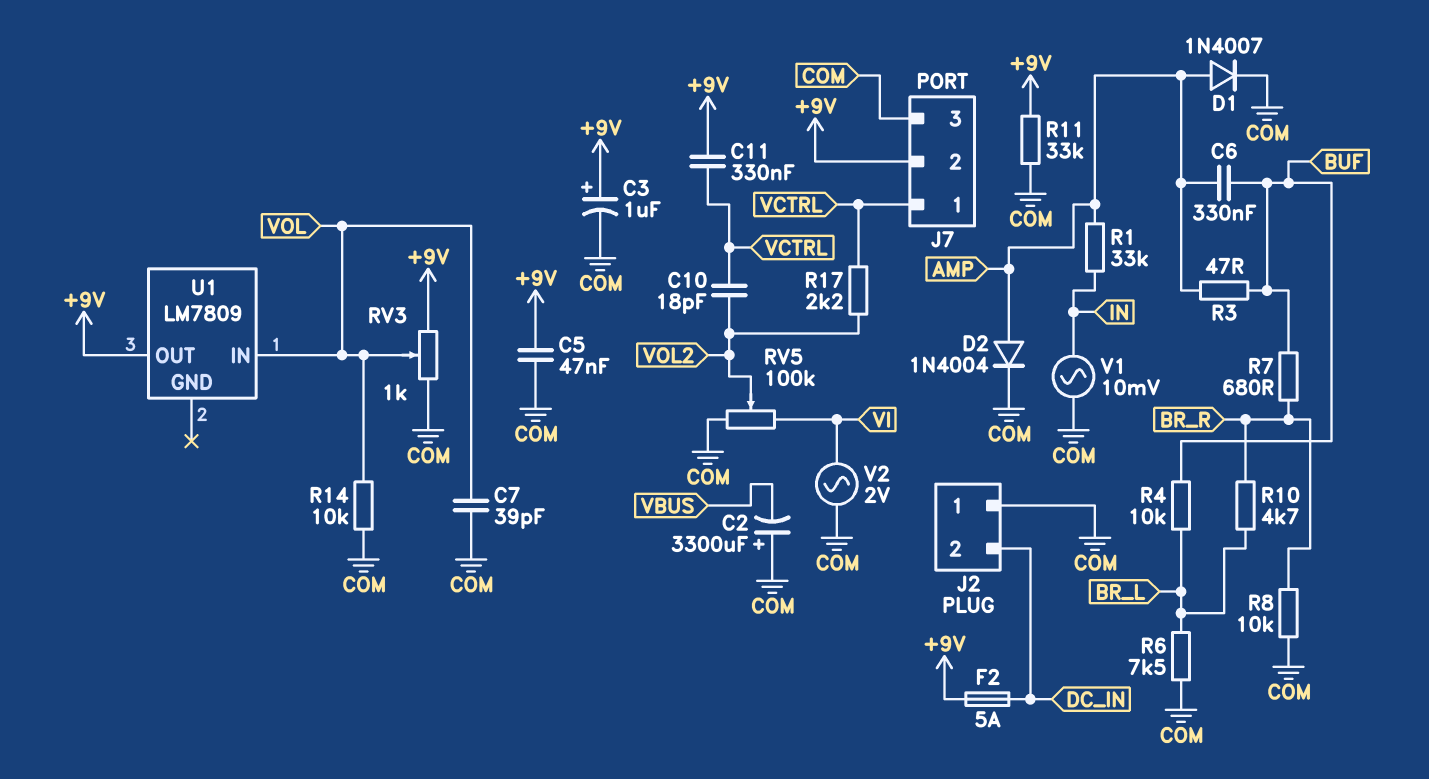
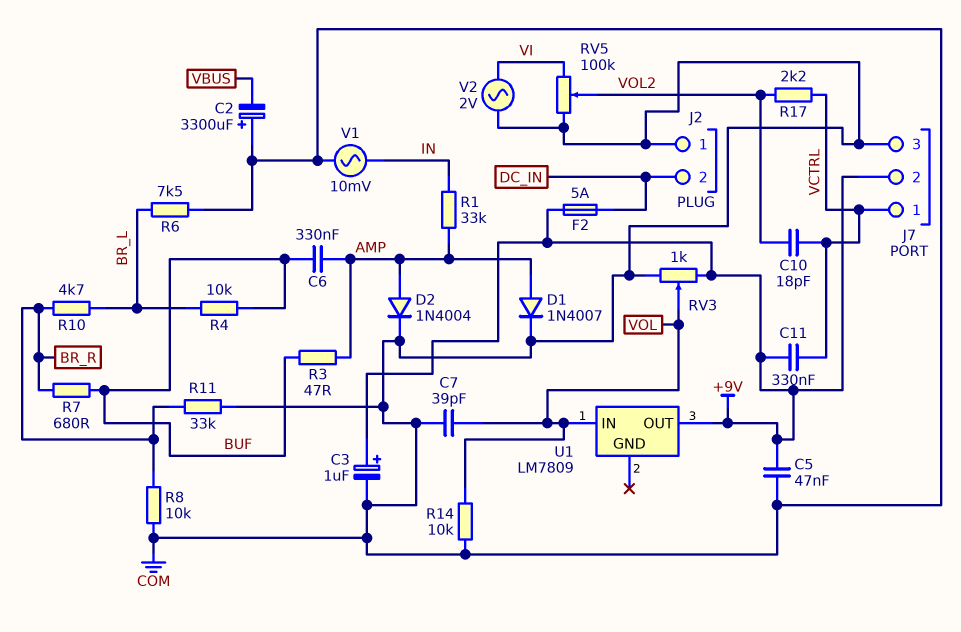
R11: 33k (+9V, COM) -> 33k (BR_R, COM)

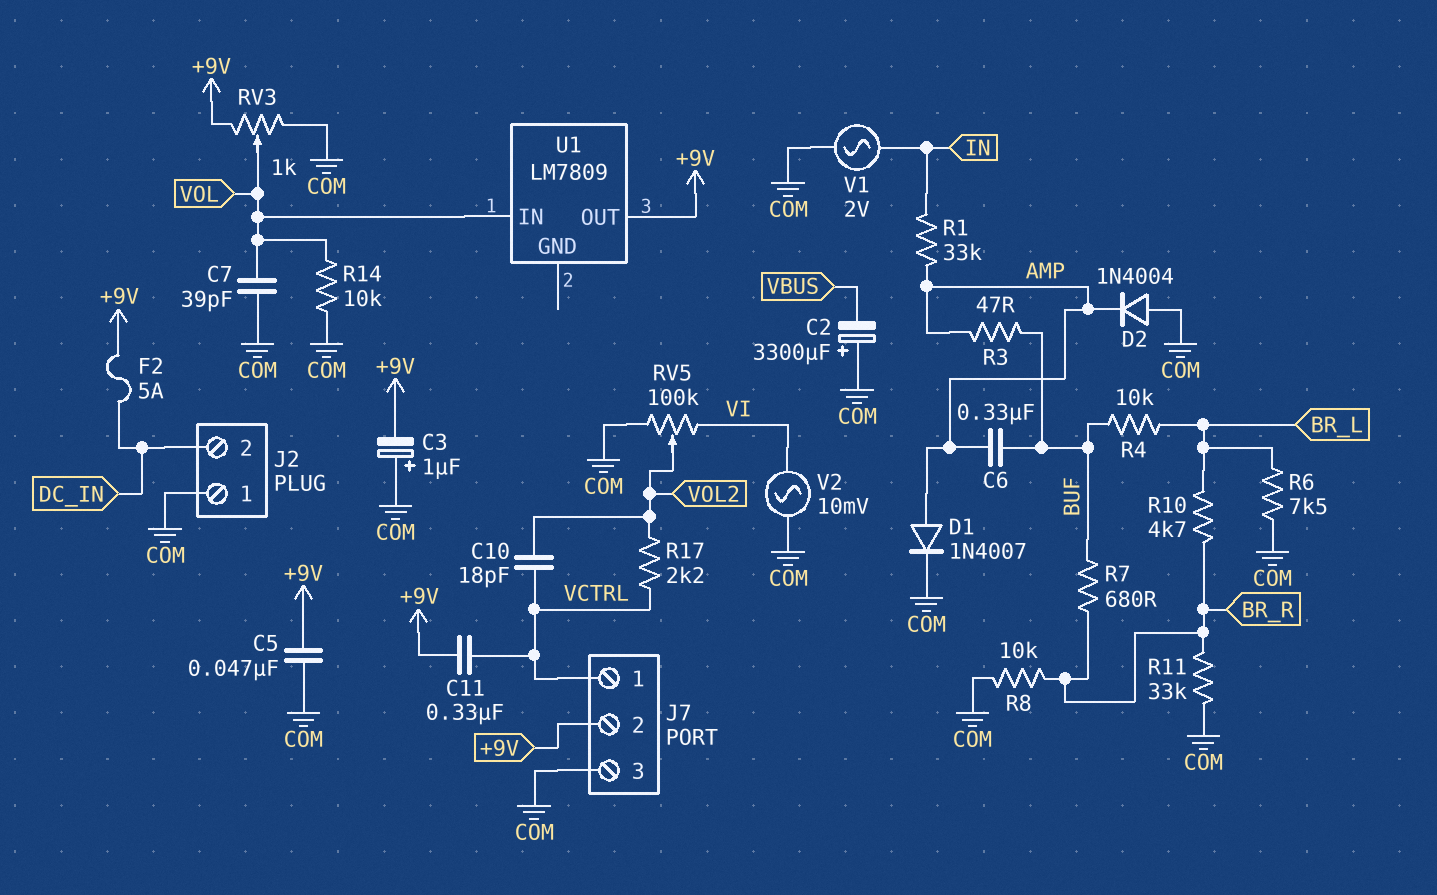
C3: 1uF (plus +9V, minus COM) -> 1uF (plus COM, minus +9V)
D2: diode 1N4004 (A AMP, K COM) -> diode 1N4004 (A COM, K AMP)
V1: AC 10mV (COM, IN) -> AC 2V (COM, IN)
V2: AC 2V (COM, VI) -> AC 10mV (COM, VI)

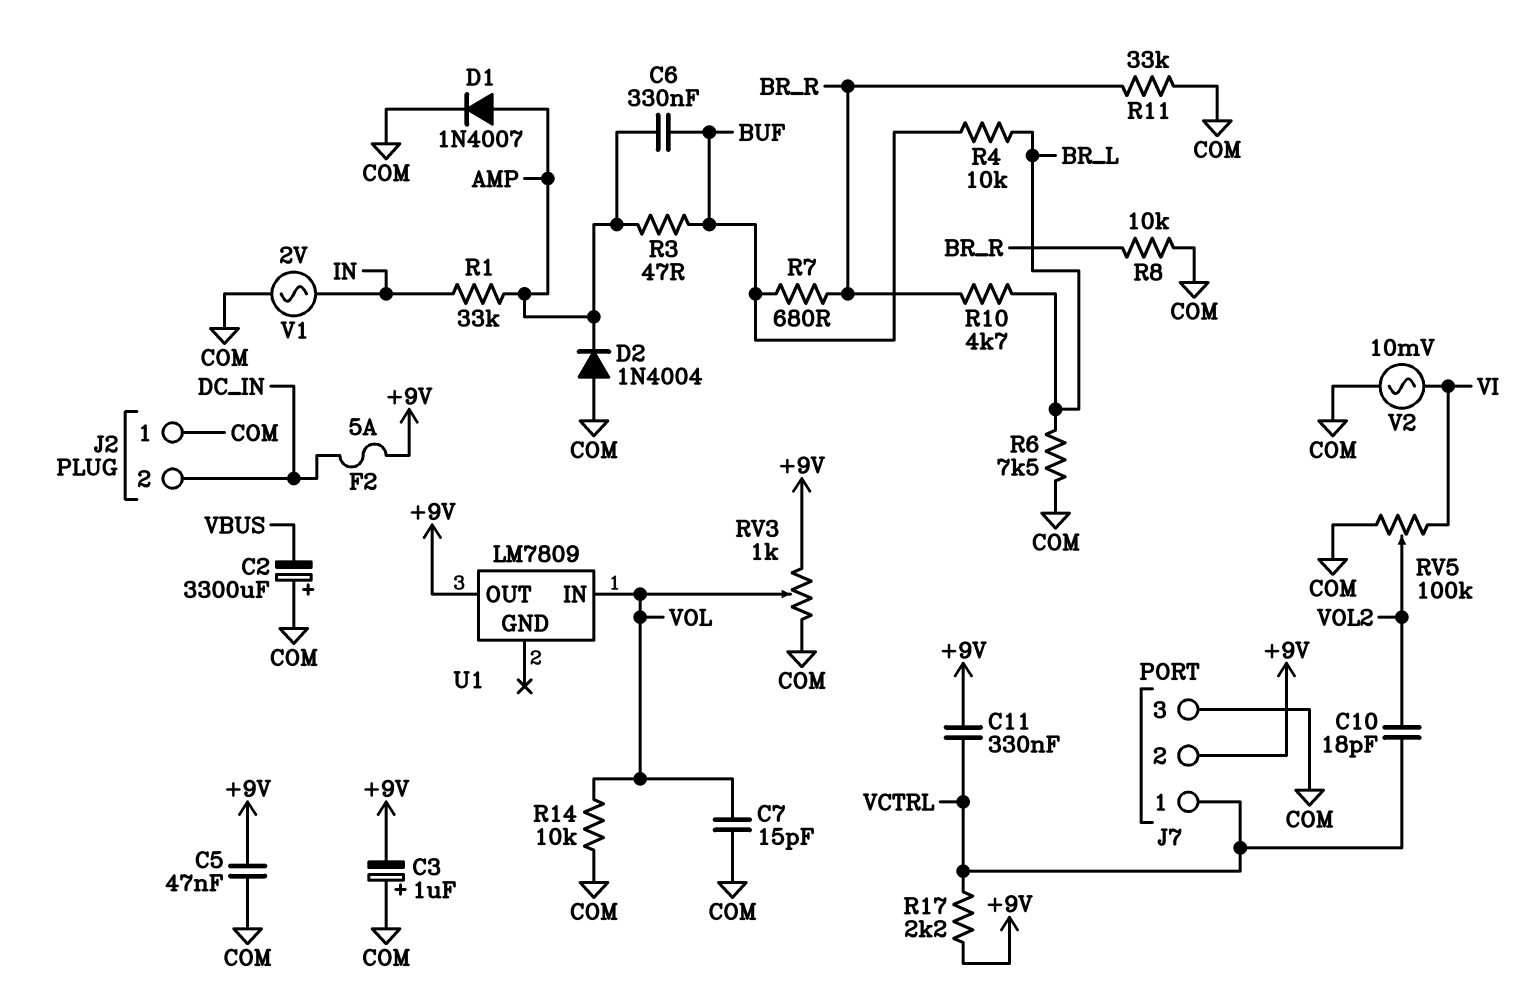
C7: 39pF (COM, VOL) -> 15pF (COM, VOL)
R17: 2.2k (VCTRL, VOL2) -> 2.2k (+9V, VCTRL)

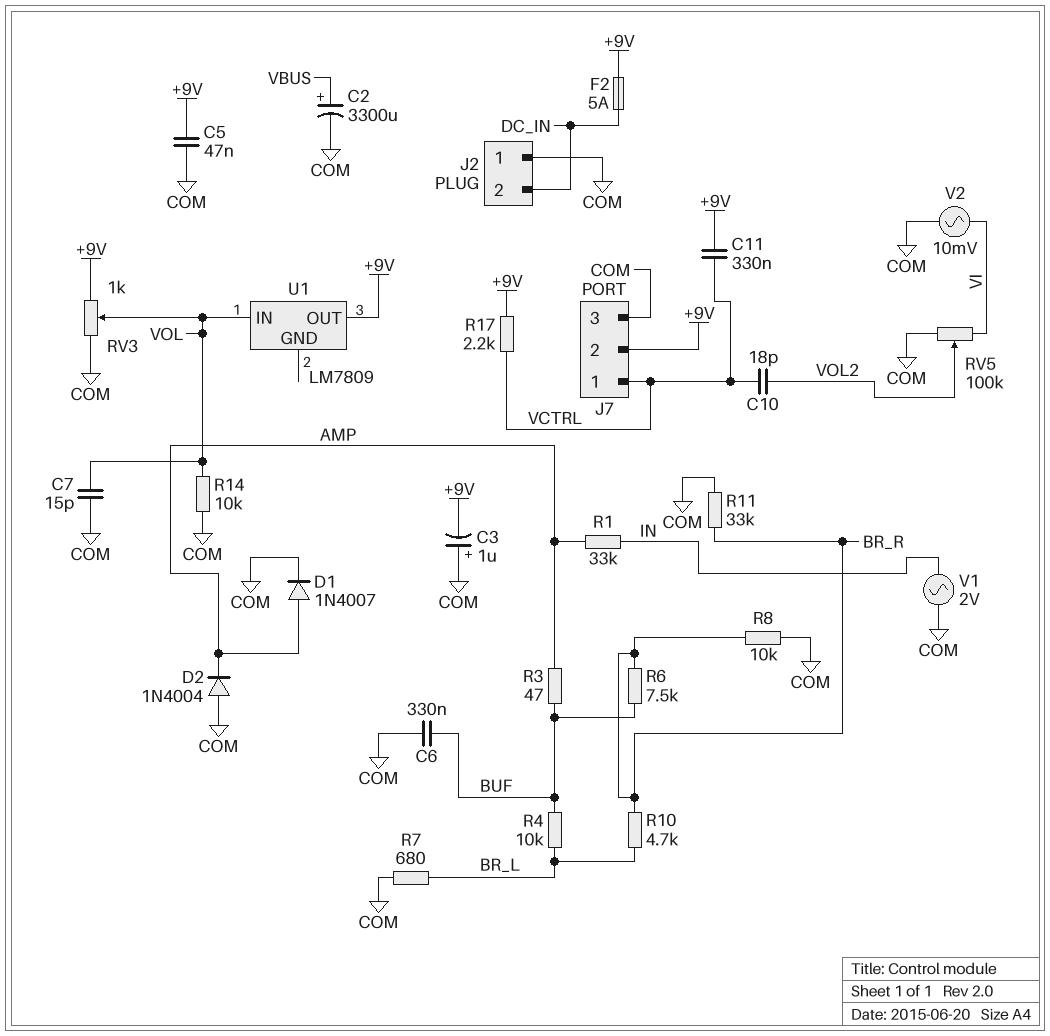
C2: 3300uF (plus COM, minus VBUS) -> 3300uF (plus VBUS, minus COM)
C6: 330nF (AMP, BUF) -> 330nF (BUF, COM)
R6: 7.5k (BR_L, COM) -> 7.5k (BR_R, BUF)
R7: 680 (BR_R, BUF) -> 680 (BR_L, COM)

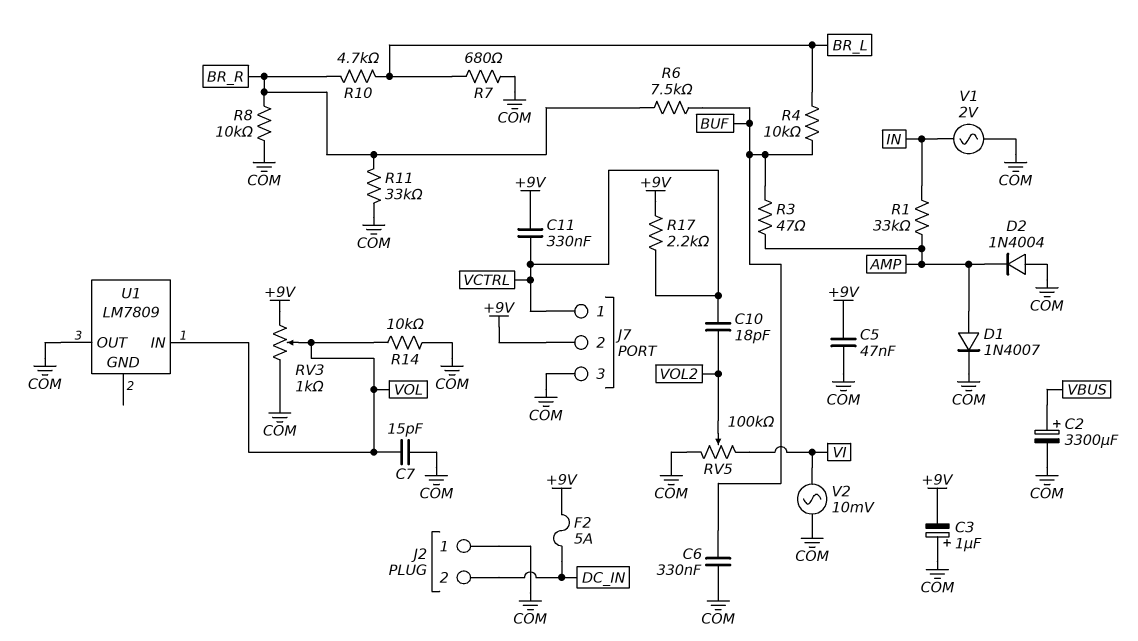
U1 pin OUT: +9V -> COM

